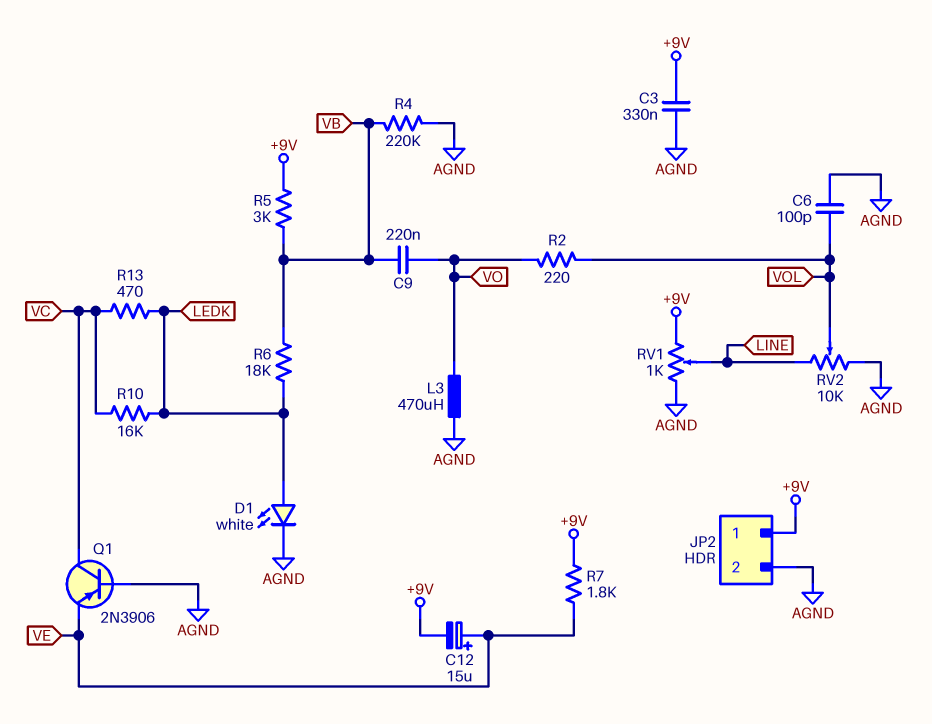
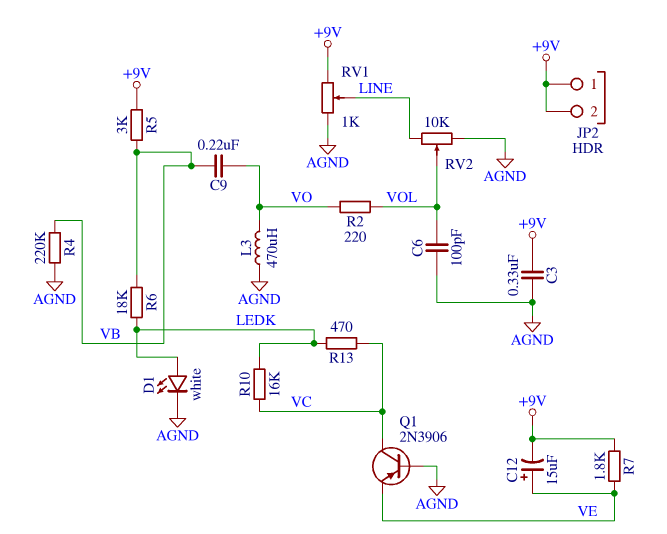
JP2 pin 2: AGND -> +9V

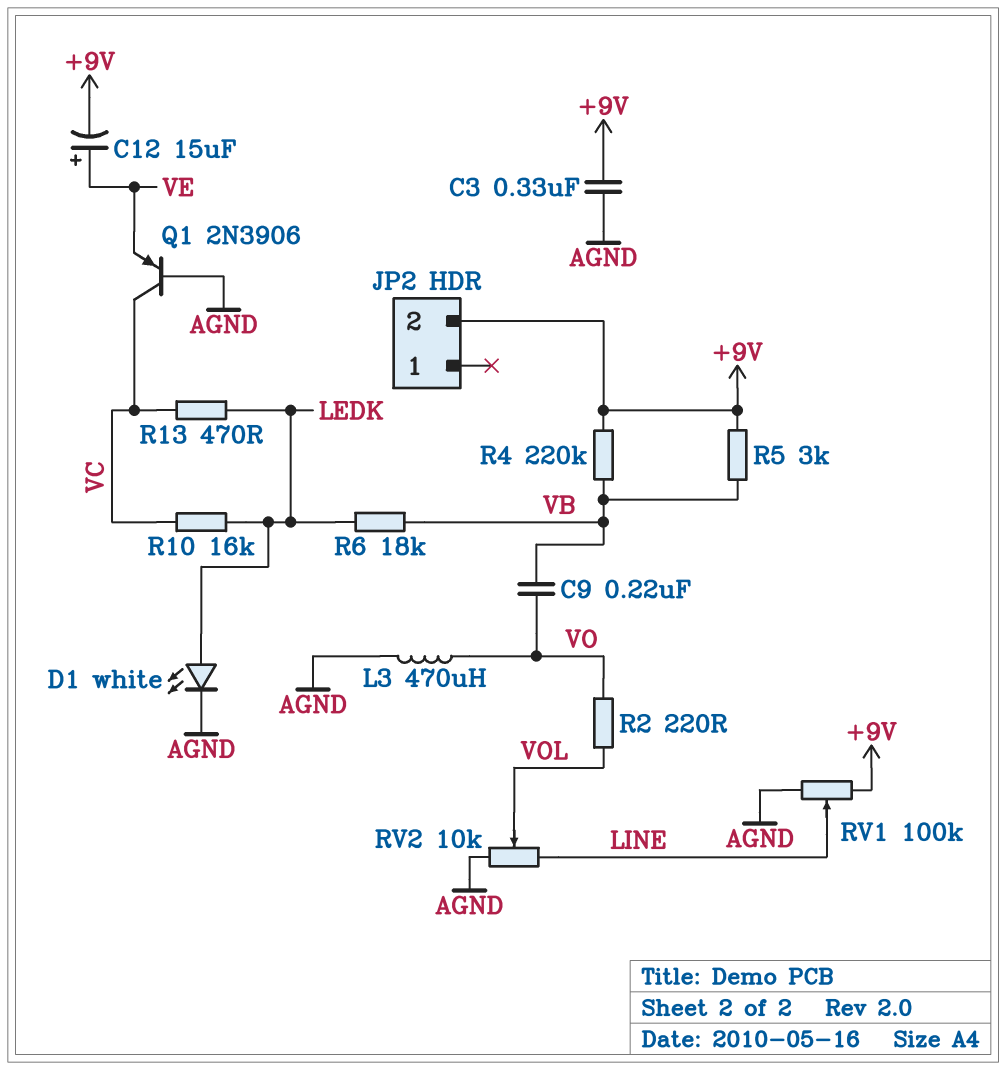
C6: 100pF (AGND, VOL) -> none
JP2 pin 1: +9V -> none
R4: 220k (AGND, VB) -> 220k (+9V, VB)
R7: 1.8k (+9V, VE) -> none
RV1: 1k (+9V, AGND, wiper LINE) -> 100k (+9V, AGND, wiper LINE)

